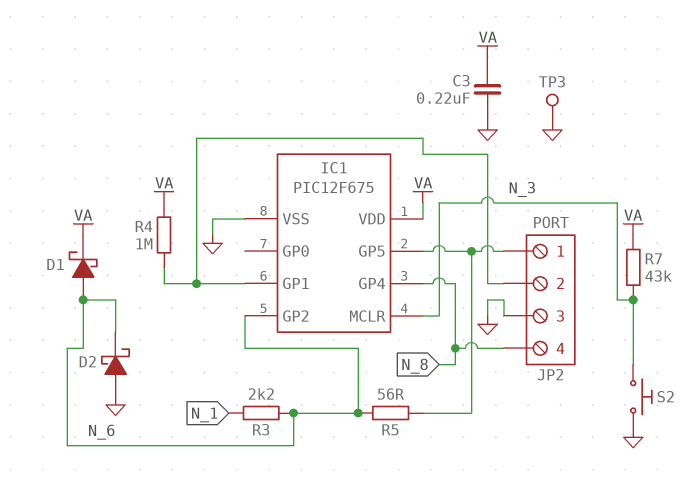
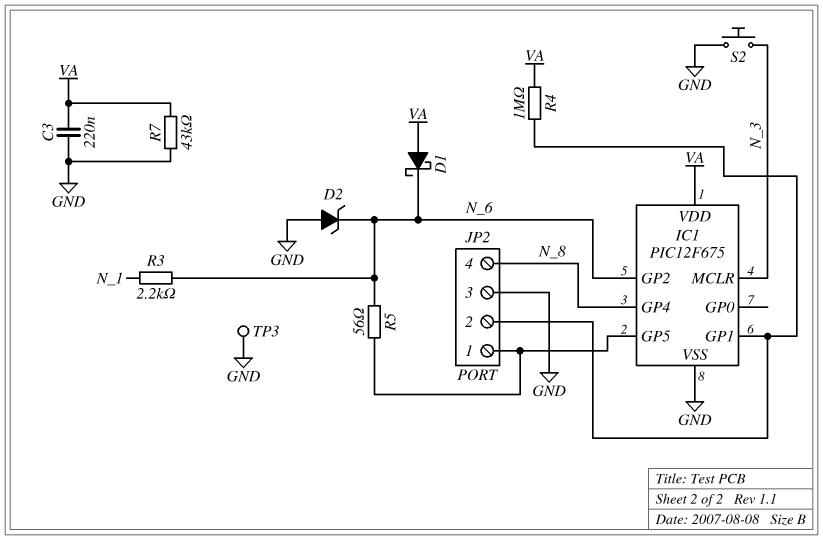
D1: schottky (A N_6, K VA) -> schottky (A VA, K N_6)
D2: schottky (A GND, K N_6) -> zener (A GND, K N_6)
R7: 43k (N_3, VA) -> 43k (GND, VA)

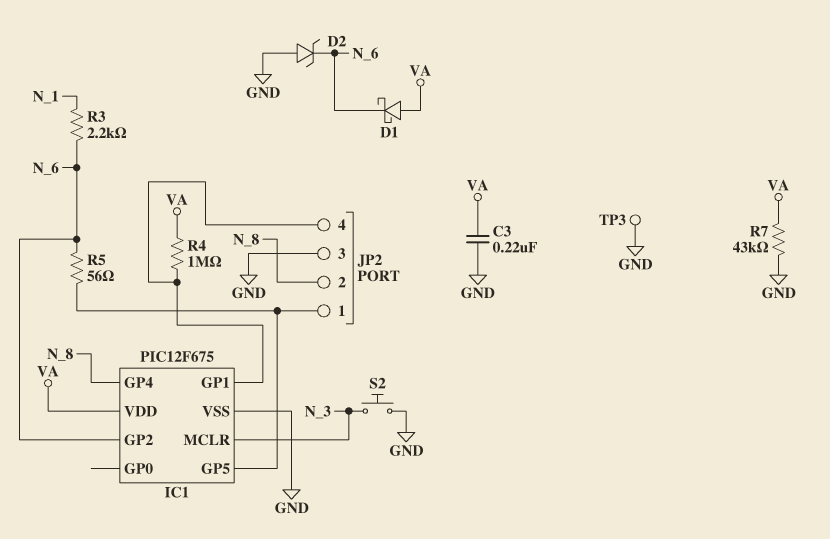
JP2 pin 2: IC1/GP1 -> N_8
JP2 pin 4: N_8 -> IC1/GP1

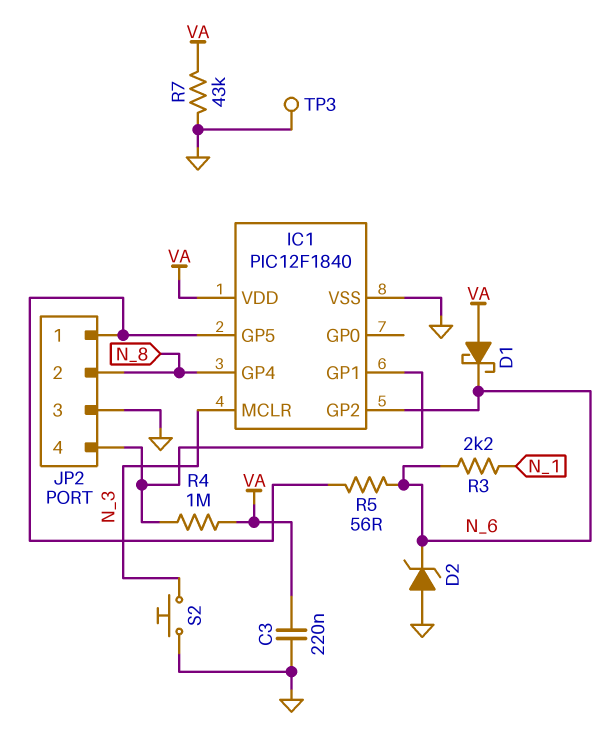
IC1: PIC12F675 -> PIC12F1840

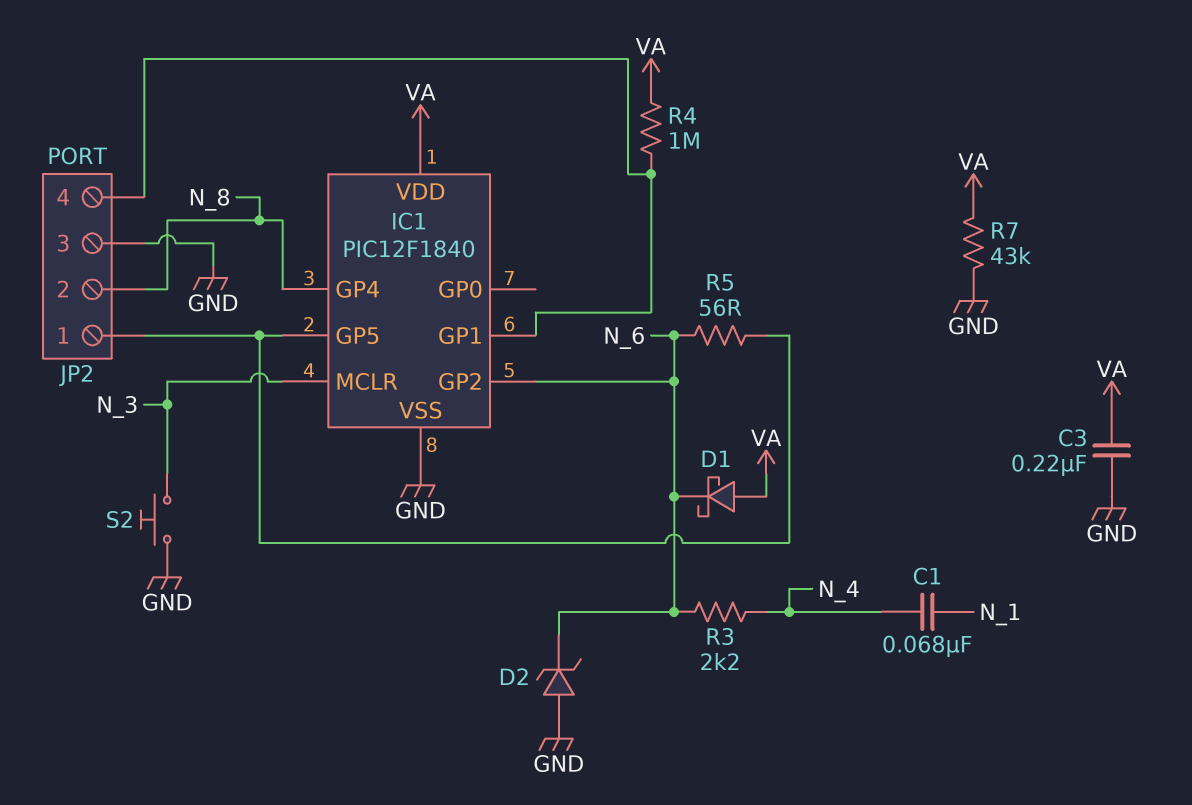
C1: none -> 68nF (N_1, N_4)
R3: 2.2k (N_1, N_6) -> 2.2k (N_4, N_6)
TP3: test point (GND) -> none

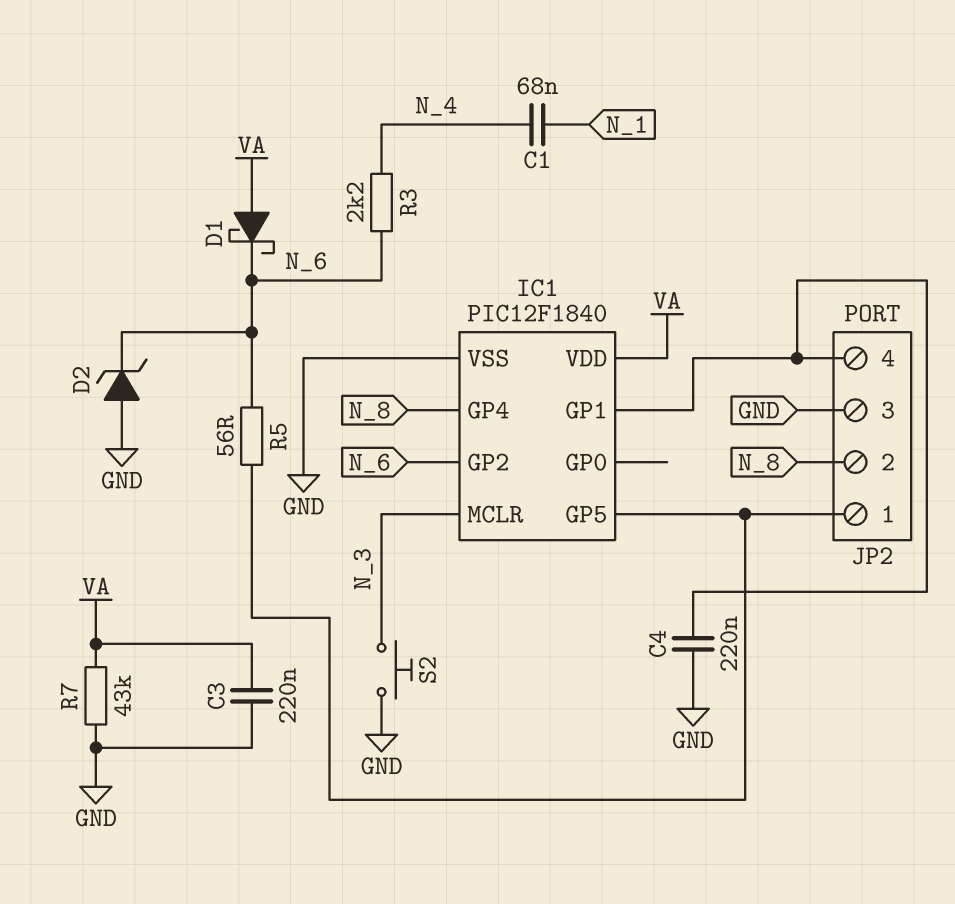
C4: none -> 220nF (GND, IC1/GP1)
R4: 1M (IC1/GP1, VA) -> none

